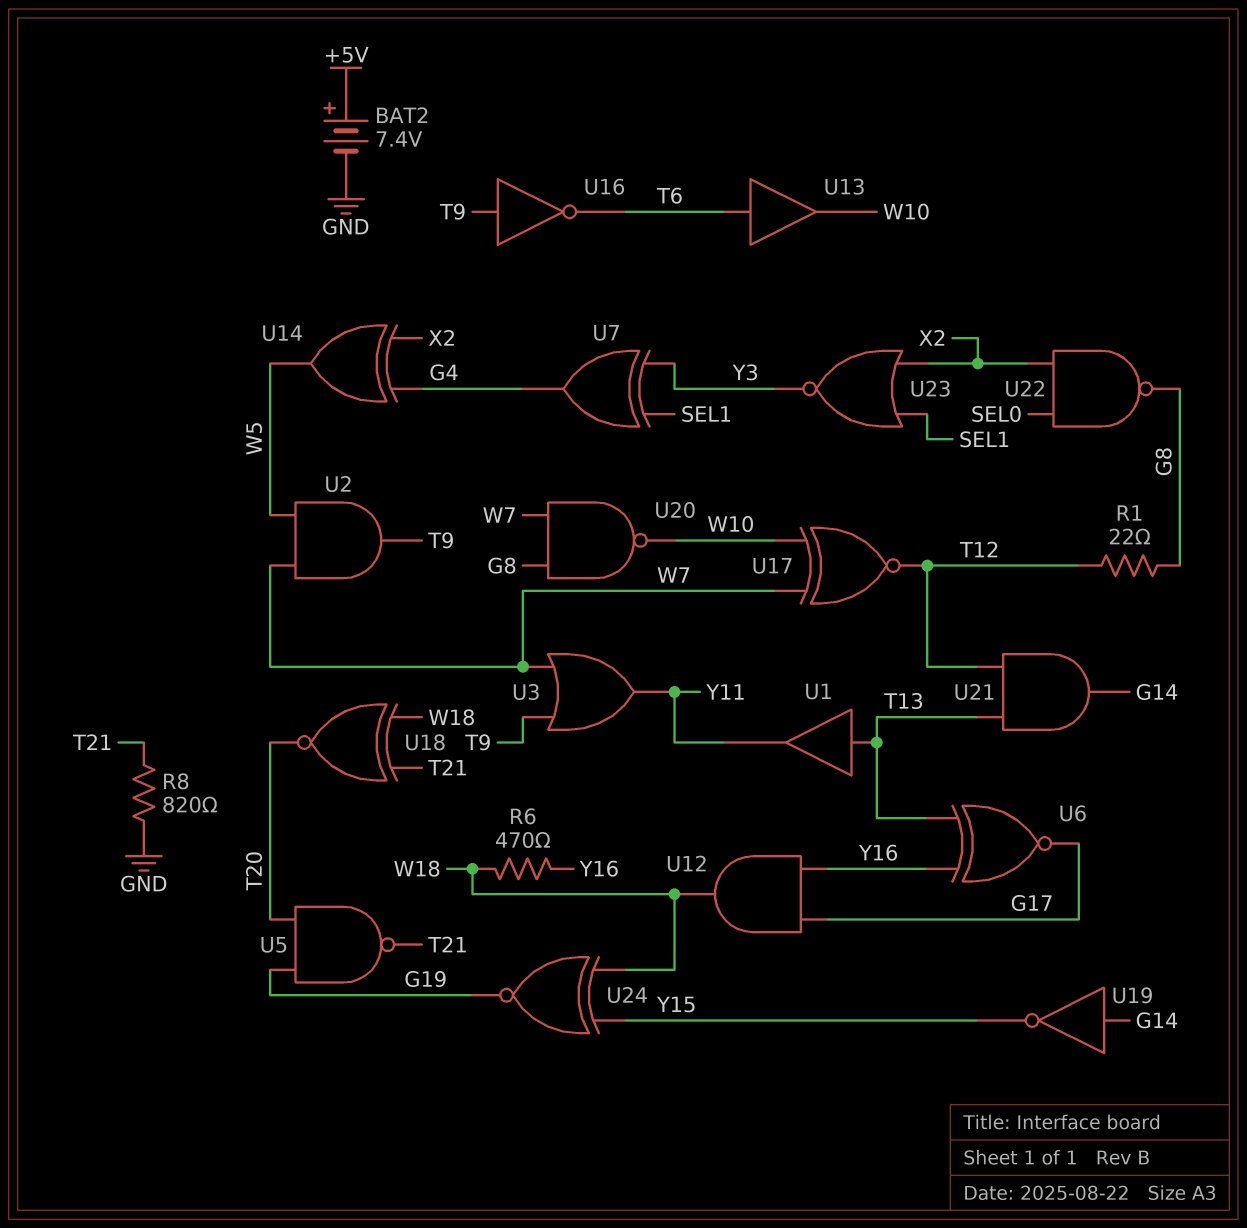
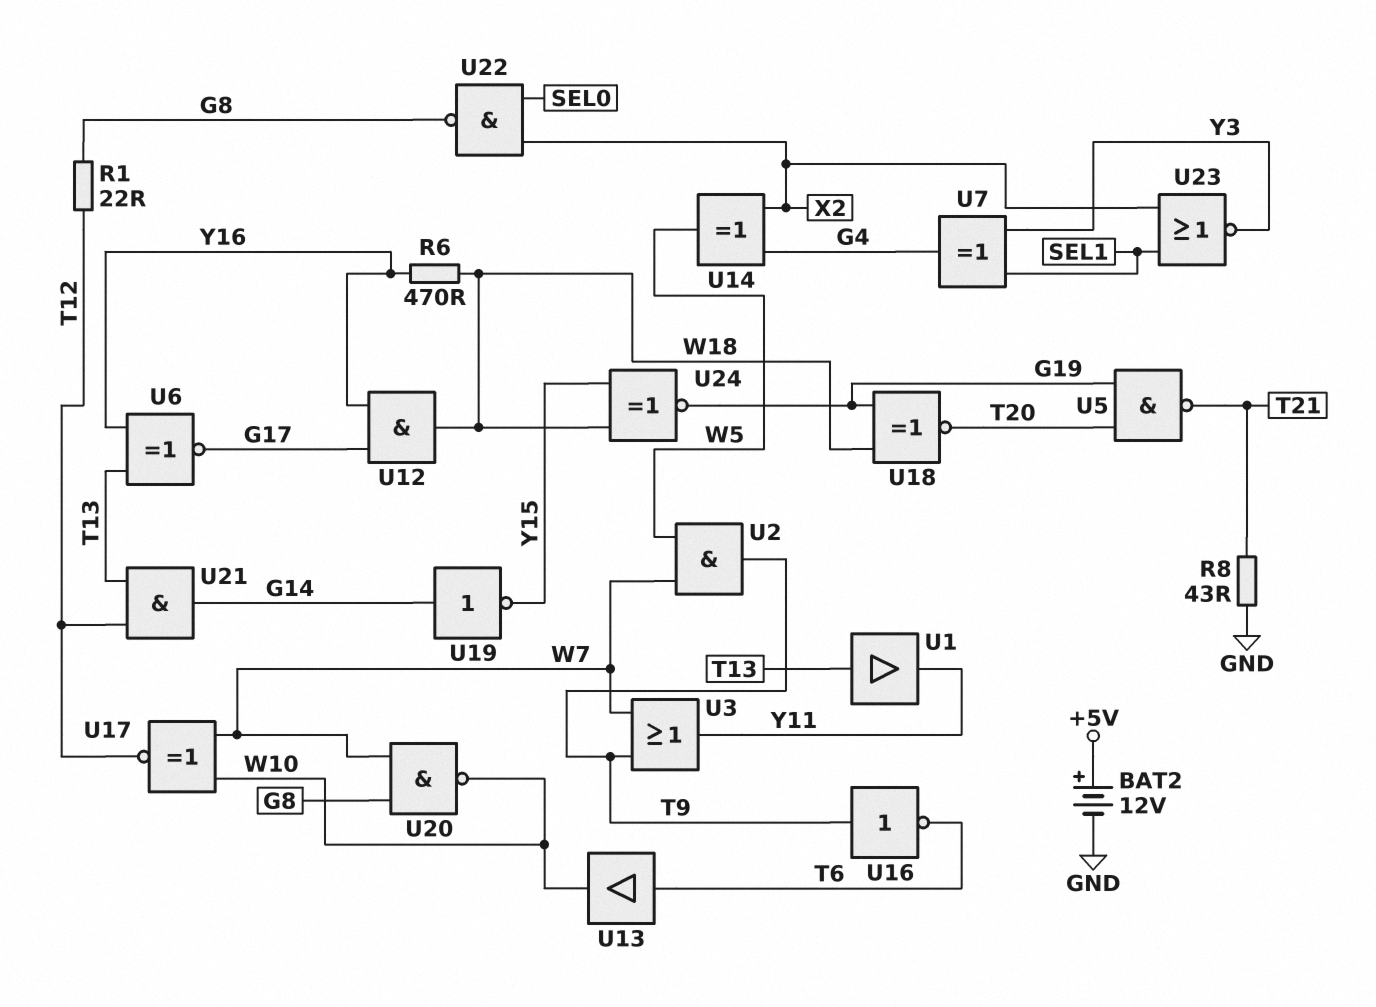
BAT2: 7.4V (plus +5V, minus GND) -> 12V (plus +5V, minus GND)
R8: 820 (GND, T21) -> 43 (GND, T21)
U18: XNOR (in T21, in W18, out T20) -> XNOR (in G19, in W18, out T20)

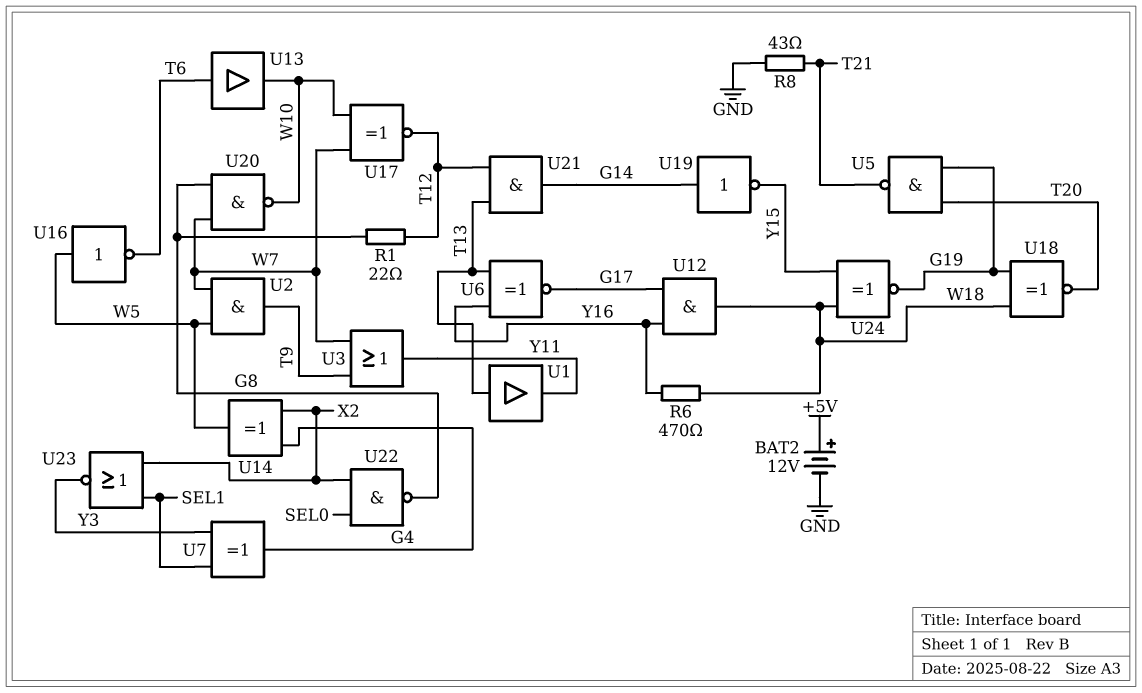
U16: NOT (in T9, out T6) -> NOT (in W5, out T6)

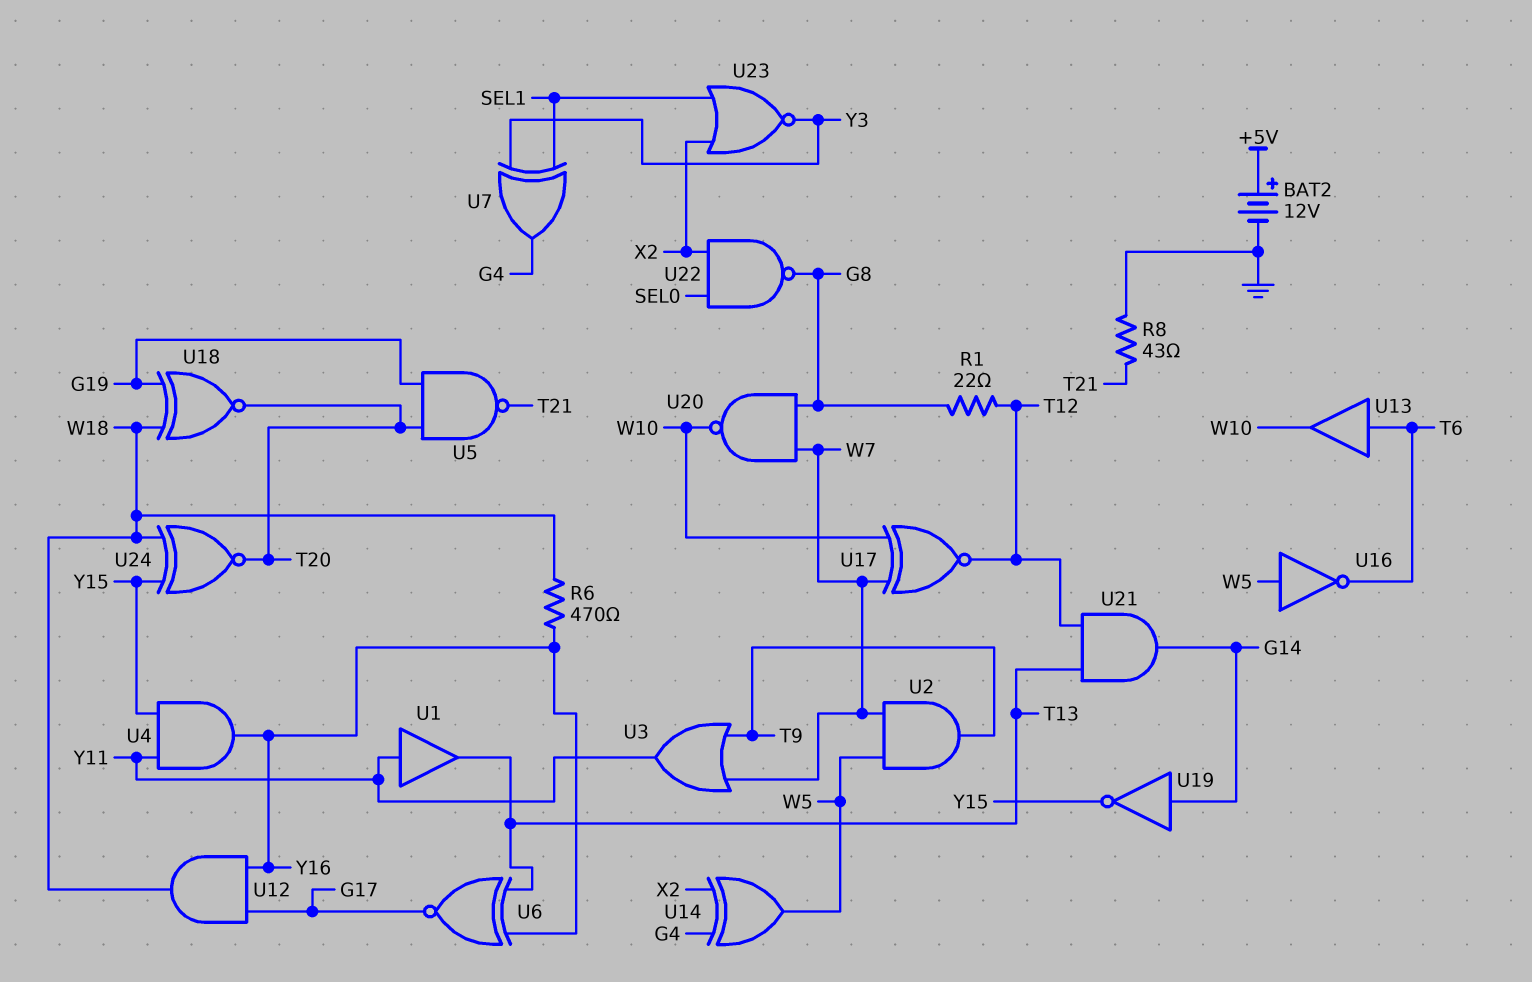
U1: buffer (in T13, out Y11) -> buffer (in Y11, out T13)
U4: none -> AND (in Y11, in Y15, out Y16)
U24: XNOR (in W18, in Y15, out G19) -> XNOR (in W18, in Y15, out T20)

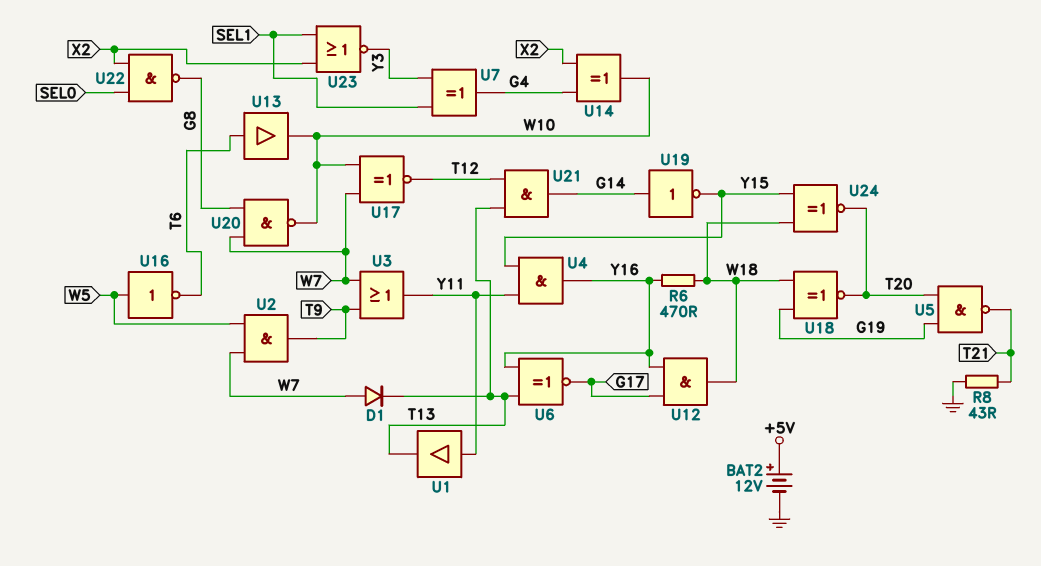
D1: none -> diode (A W7, K T13)
R1: 22 (G8, T12) -> none
U14: XOR (in G4, in X2, out W5) -> XOR (in G4, in X2, out W10)

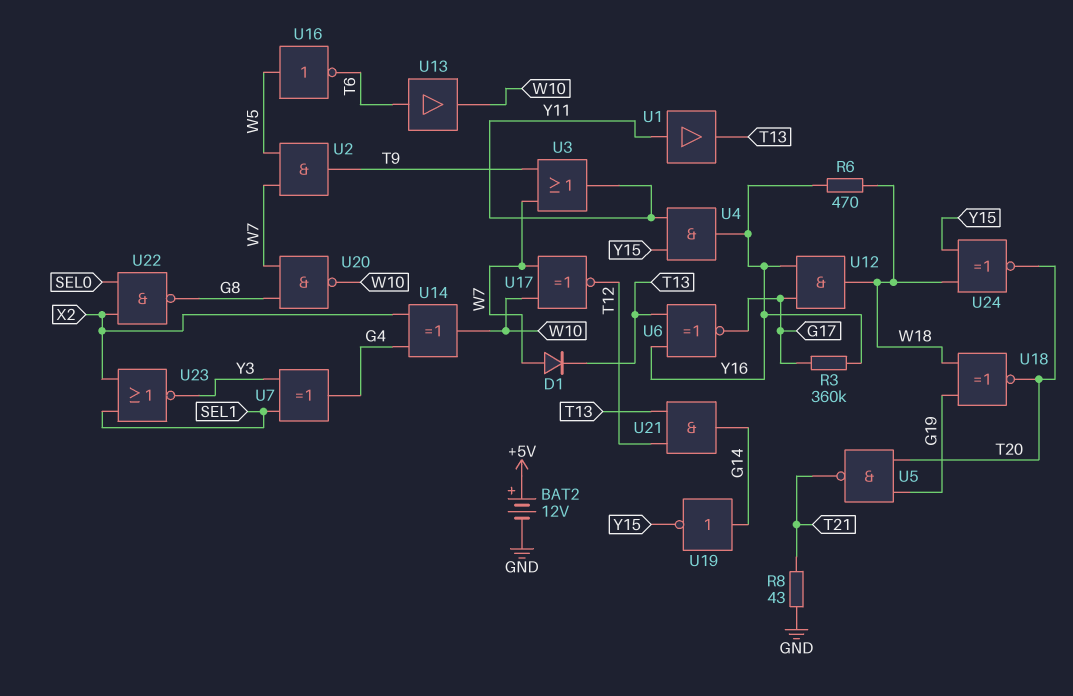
R3: none -> 360k (G17, Y16)

